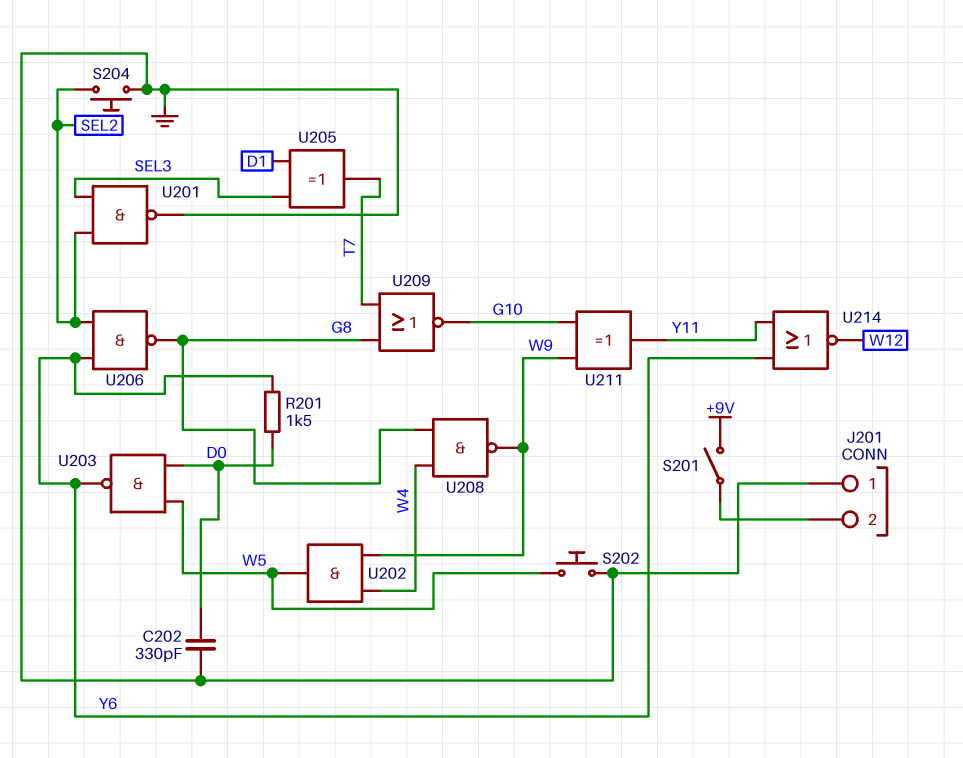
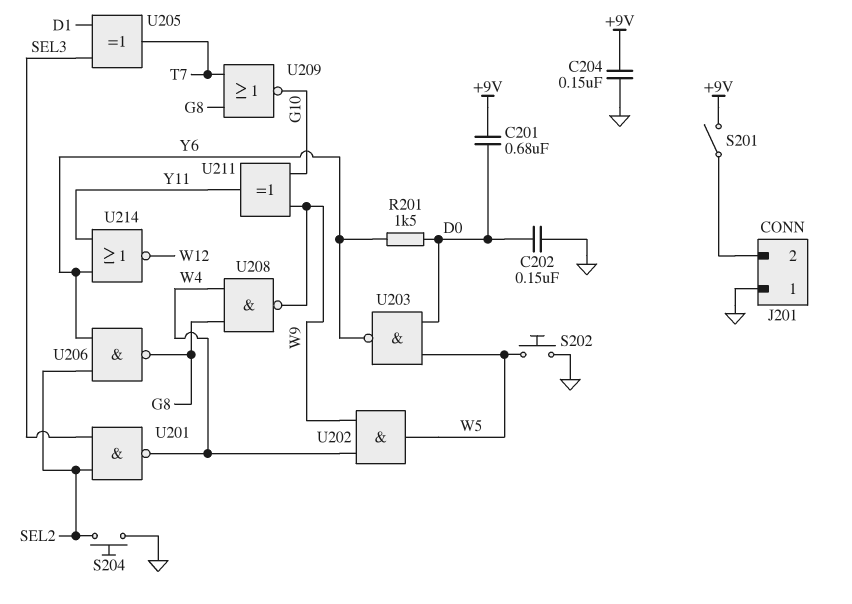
C201: none -> 680nF (+9V, D0)
C202: 330pF (D0, GND) -> 150nF (D0, GND)
C204: none -> 150nF (+9V, GND)
U201: NAND (in SEL2, in SEL3, out GND) -> NAND (in SEL2, in SEL3, out W4)

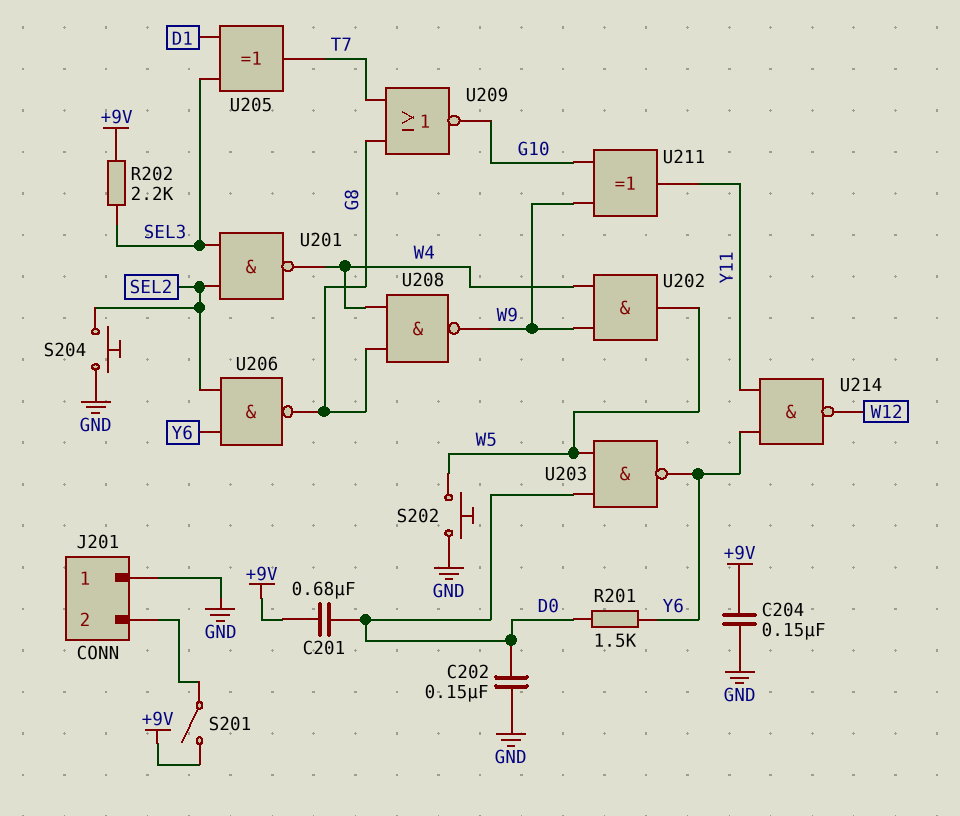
R202: none -> 2.2k (+9V, SEL3)
U214: NOR (in Y6, in Y11, out W12) -> NAND (in Y6, in Y11, out W12)

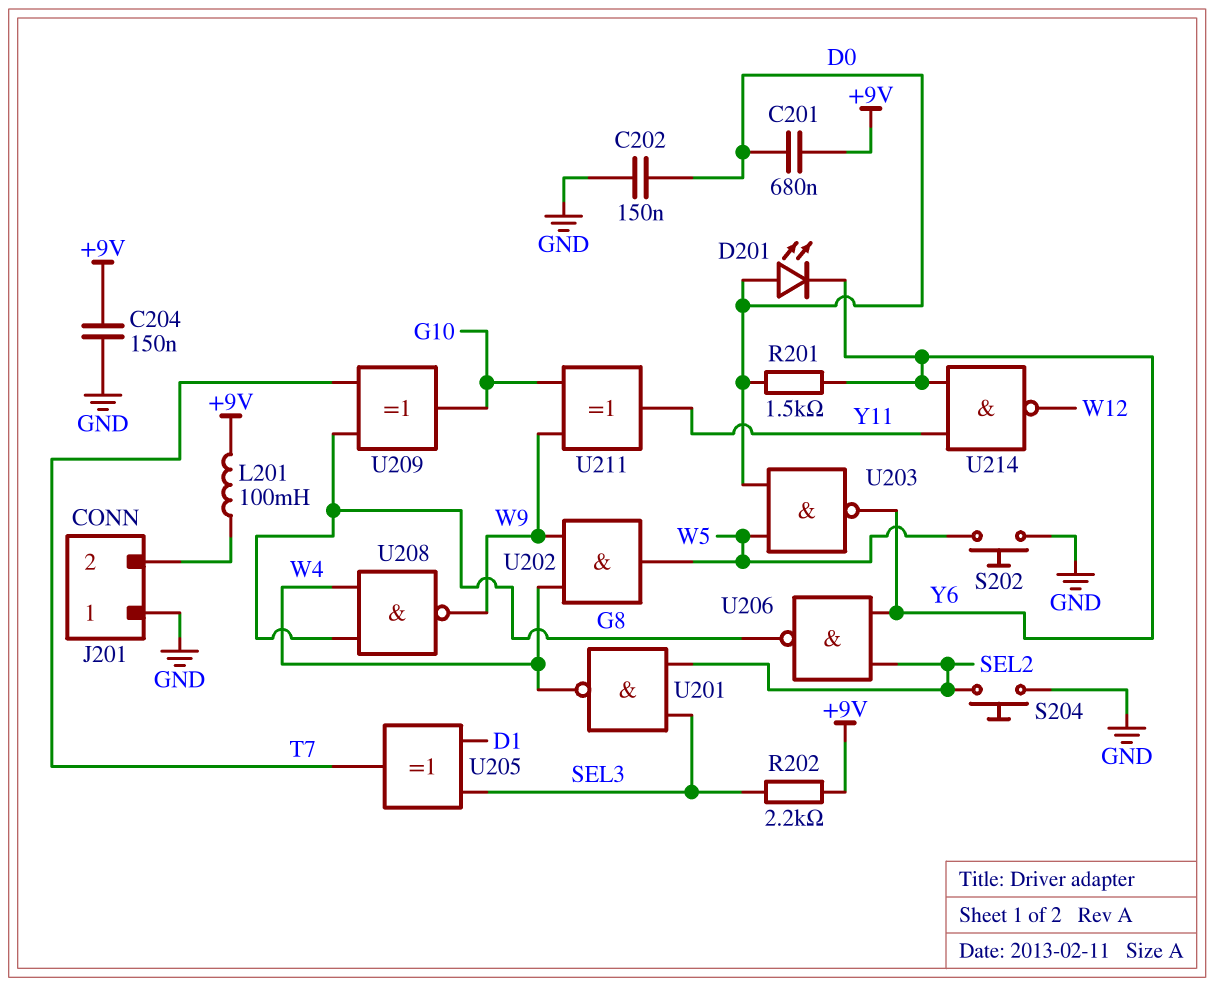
D201: none -> LED (A D0, K Y6)
L201: none -> 100mH (+9V, J201/2)
S201: switch (+9V, J201/2) -> none
U209: NOR (in G8, in T7, out G10) -> XOR (in G8, in T7, out G10)

